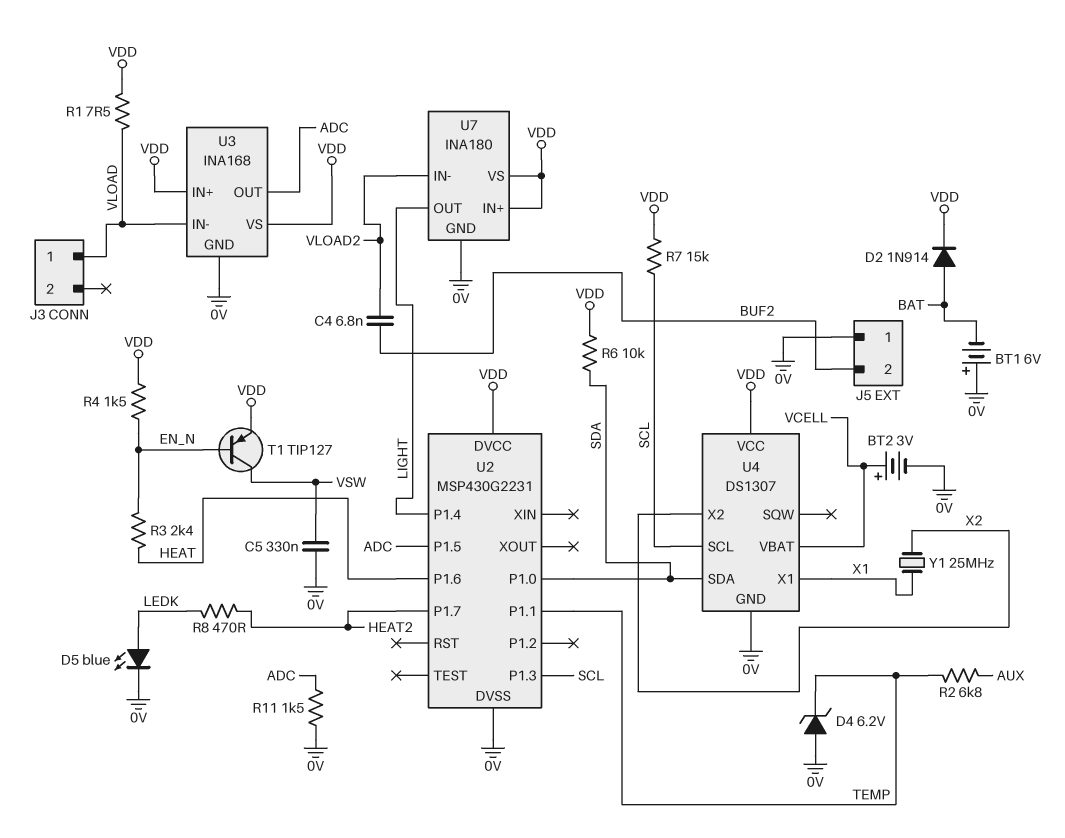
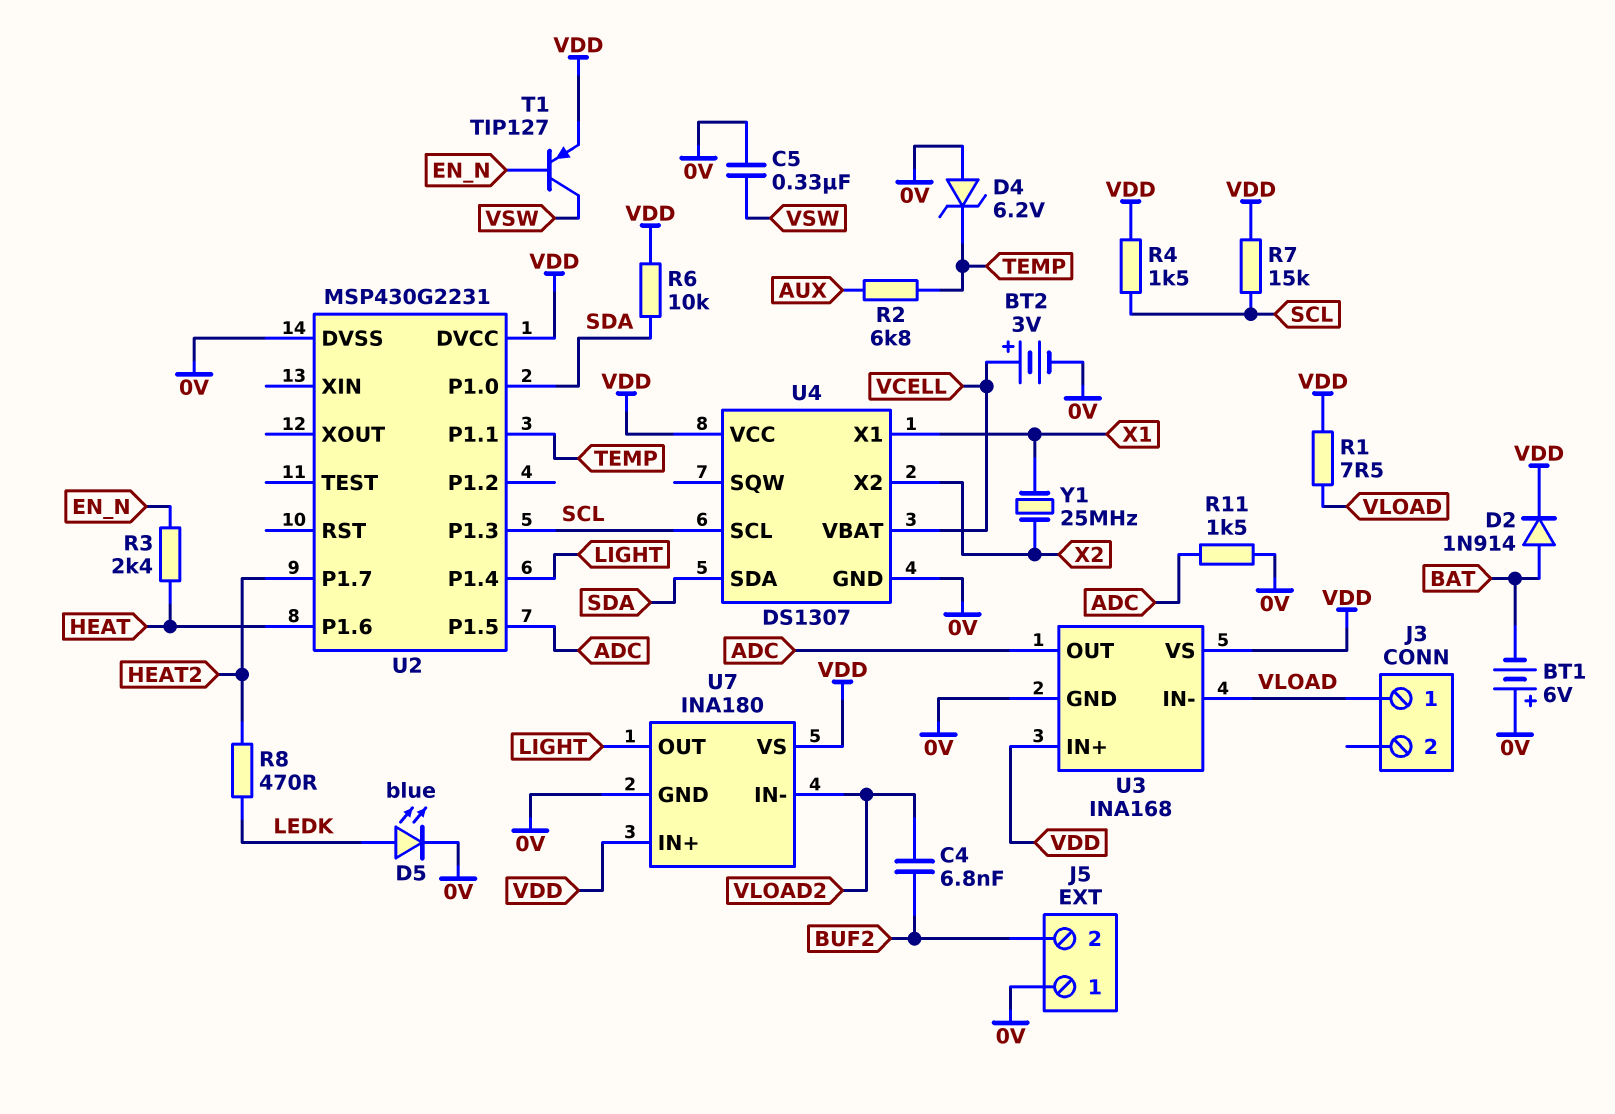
R4: 1.5k (EN_N, VDD) -> 1.5k (SCL, VDD)

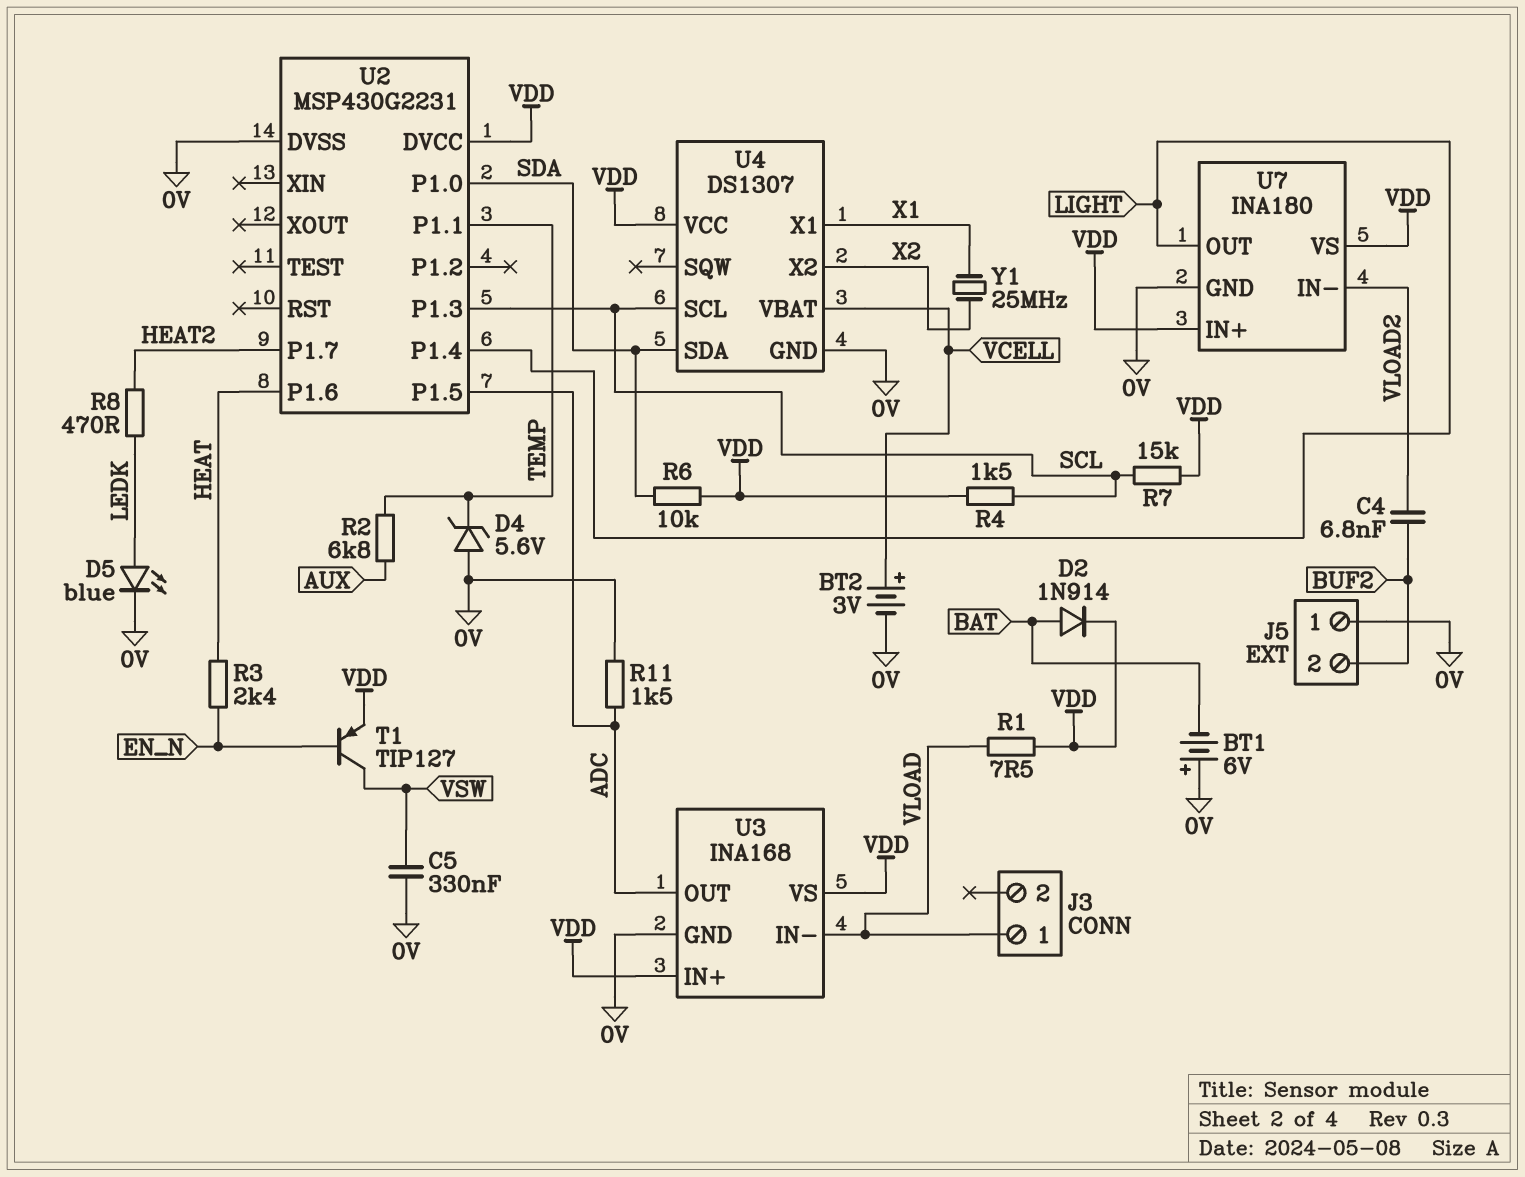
D4: zener 6.2V (A 0V, K TEMP) -> zener 5.6V (A 0V, K TEMP)

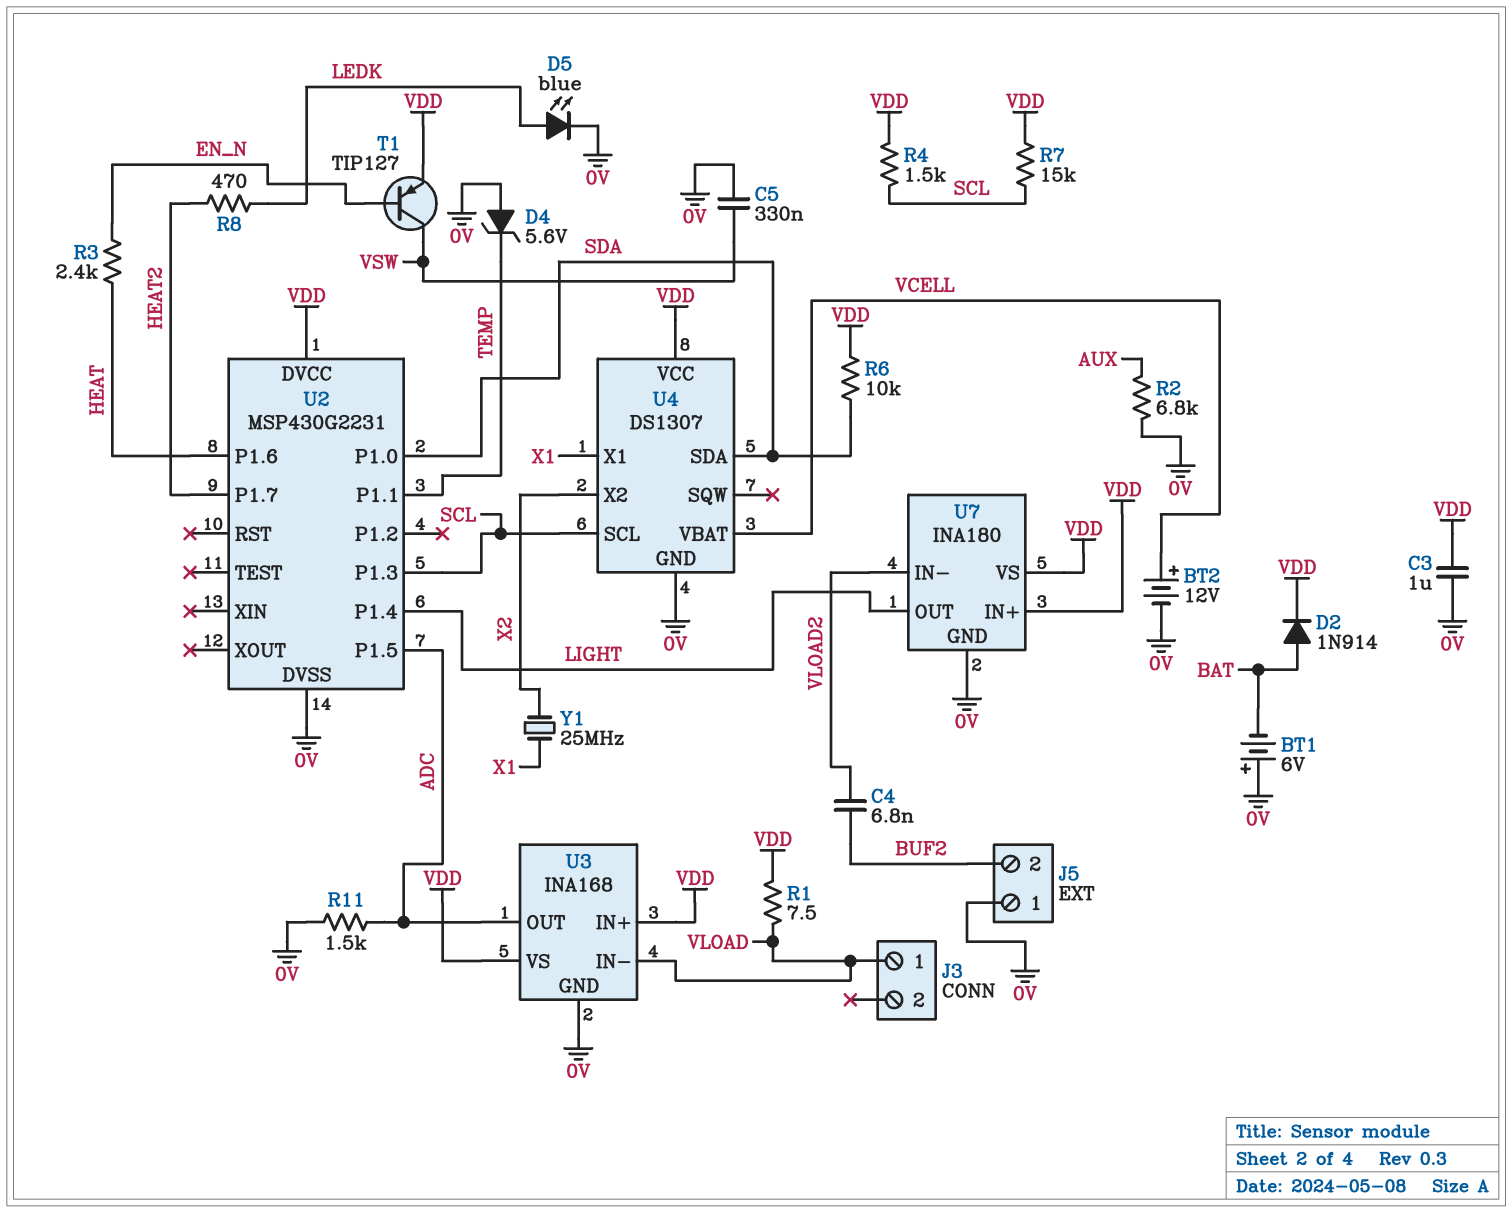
BT2: 3V (plus VCELL, minus 0V) -> 12V (plus VCELL, minus 0V)
C3: none -> 1uF (0V, VDD)
R2: 6.8k (AUX, TEMP) -> 6.8k (0V, AUX)

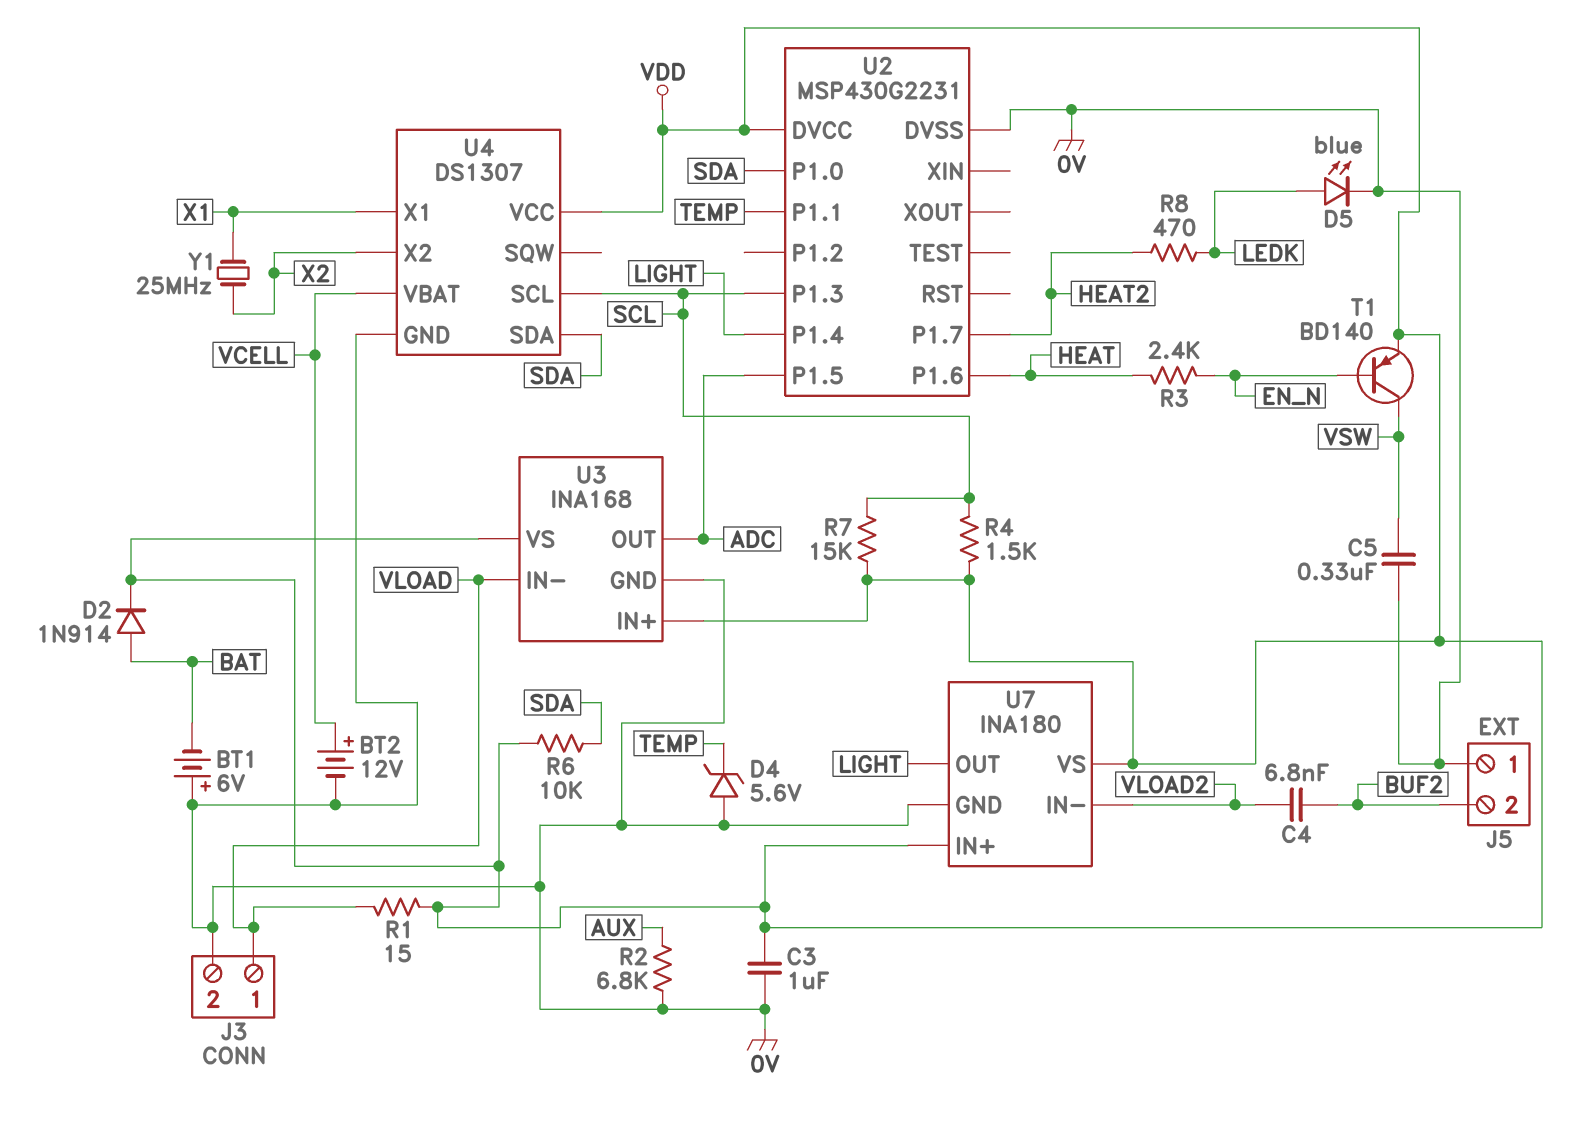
J3 pin 2: none -> 0V
R1: 7.5 (VDD, VLOAD) -> 15 (VDD, VLOAD)
R11: 1.5k (0V, ADC) -> none
T1: PNP TIP127 (B EN_N, C VSW, E VDD) -> PNP BD140 (B EN_N, C VSW, E VDD)

